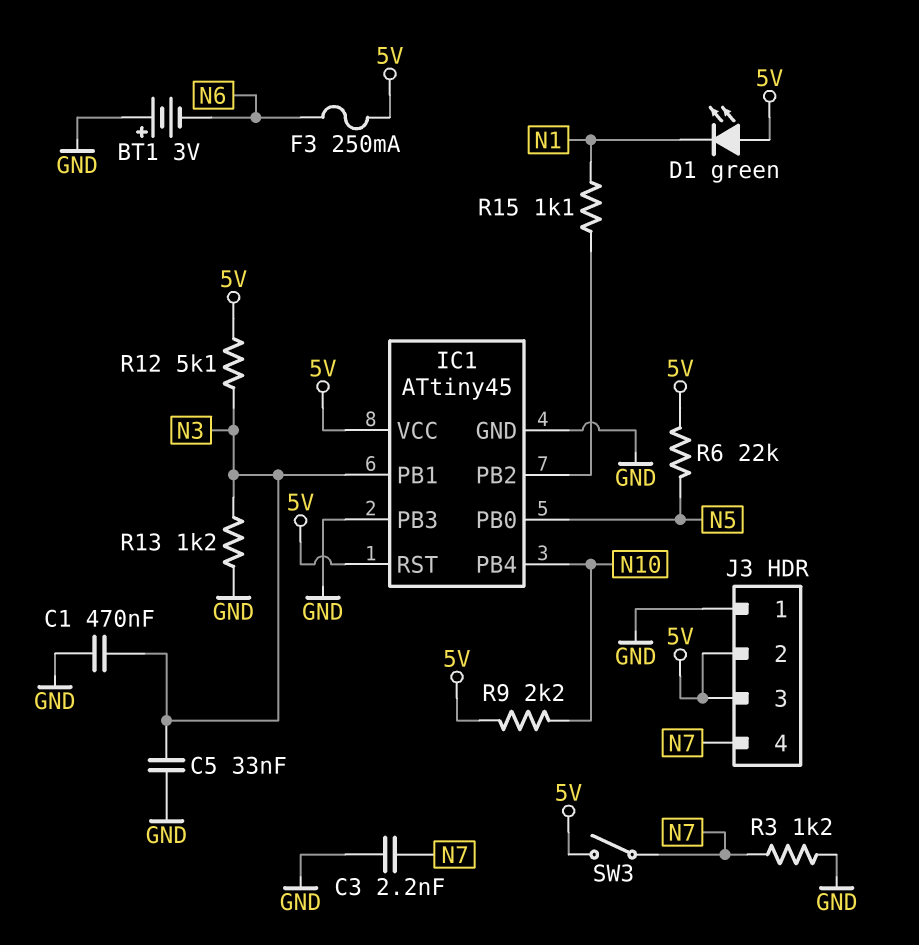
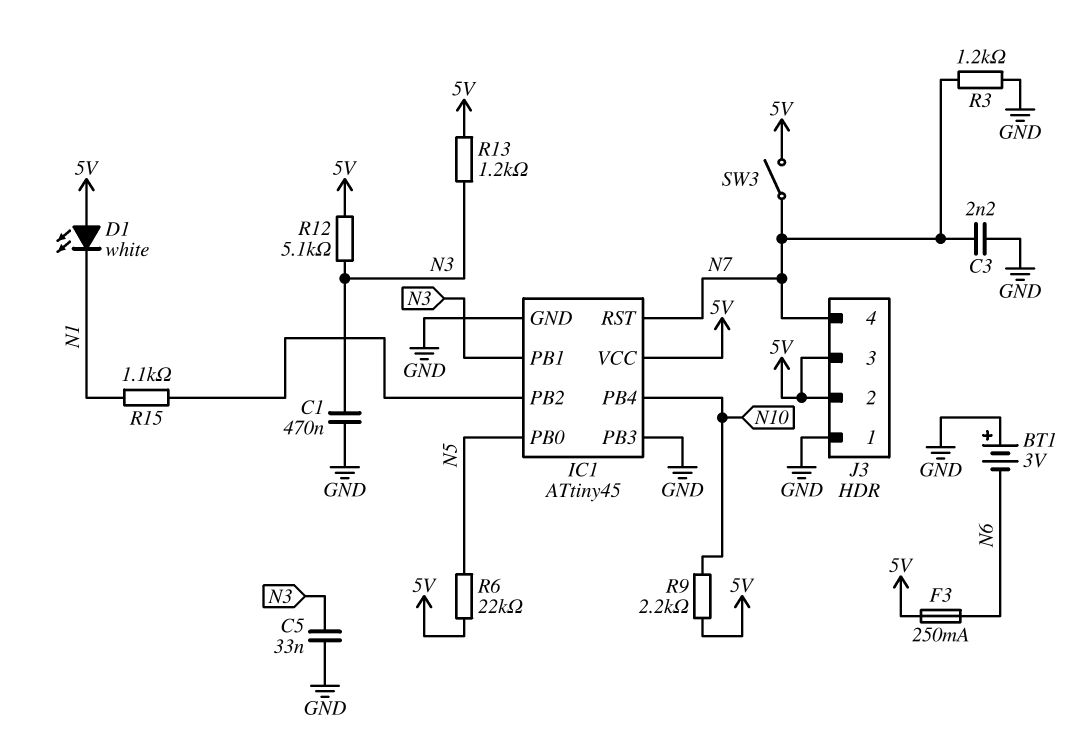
D1: LED green (A 5V, K N1) -> LED white (A 5V, K N1)
IC1 pin RST: 5V -> N7
R13: 1.2k (GND, N3) -> 1.2k (5V, N3)

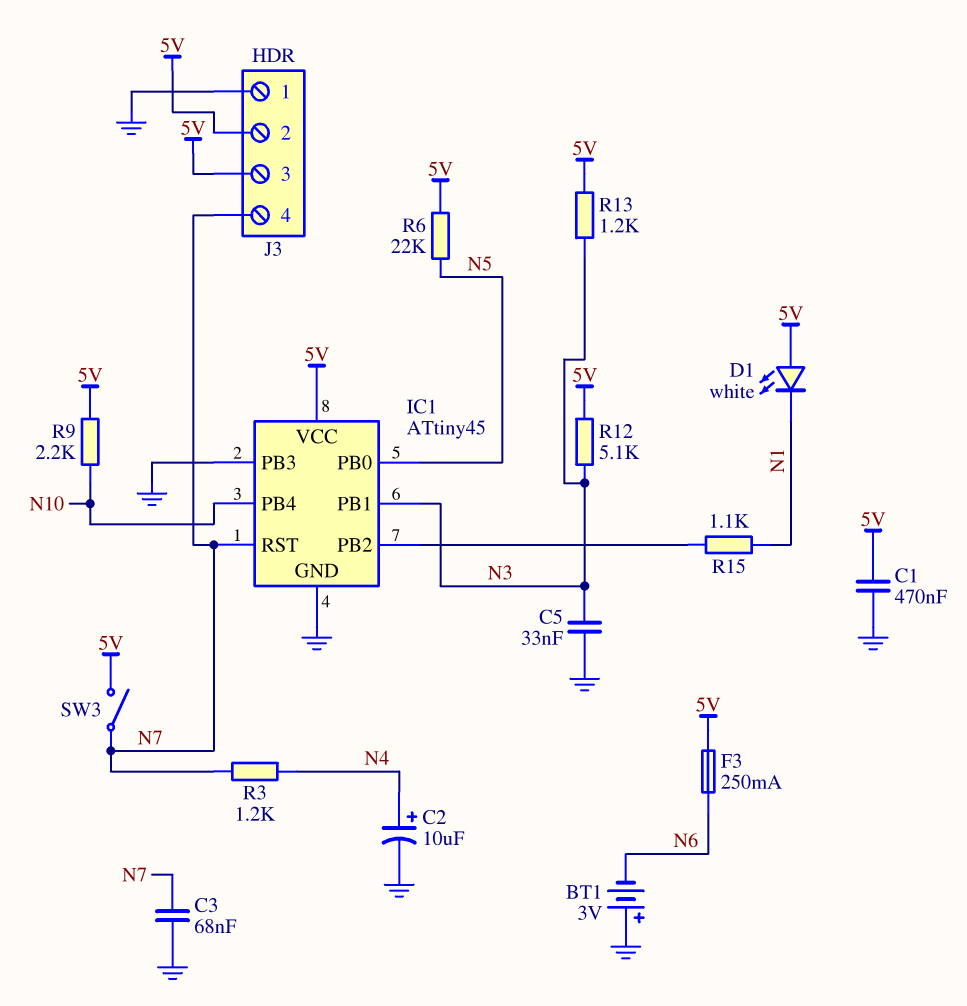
C1: 470nF (GND, N3) -> 470nF (5V, GND)
C2: none -> 10uF (plus N4, minus GND)
C3: 2.2nF (GND, N7) -> 68nF (GND, N7)
R3: 1.2k (GND, N7) -> 1.2k (N4, N7)

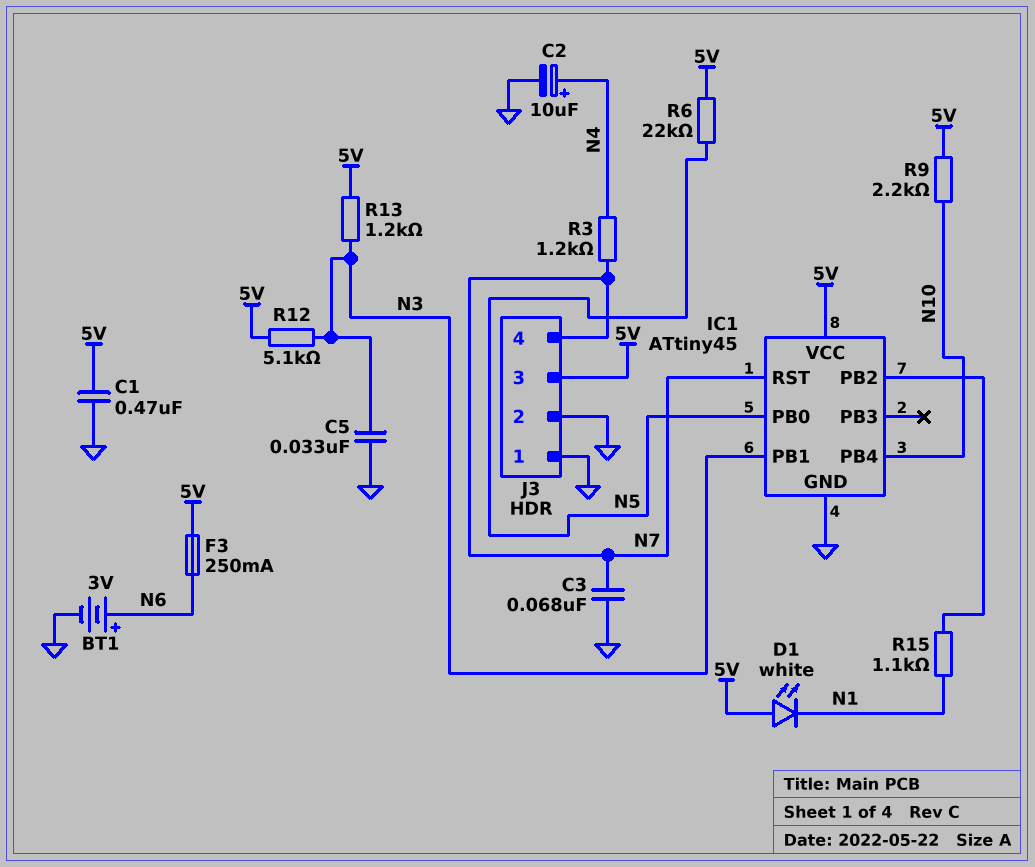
BT1: 3V (plus GND, minus N6) -> 3V (plus N6, minus GND)
IC1 pin PB3: GND -> none
J3 pin 2: 5V -> GND
SW3: switch (5V, N7) -> none

